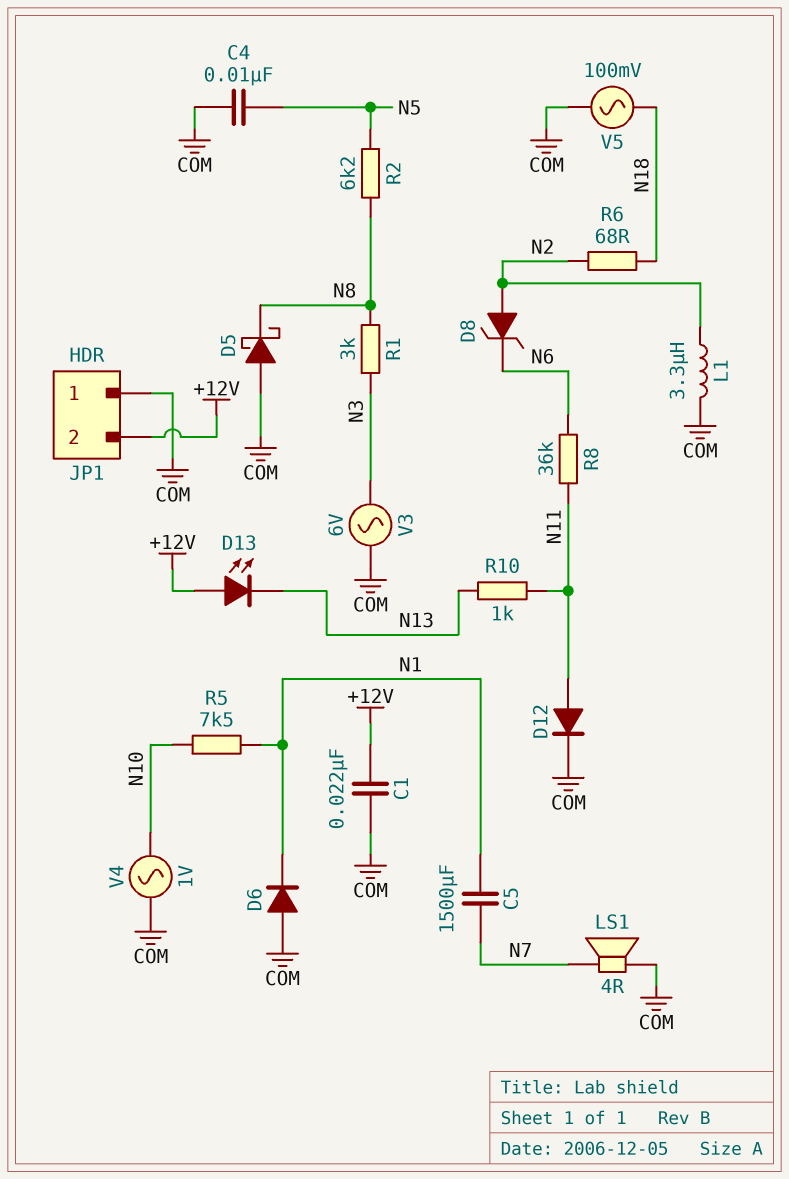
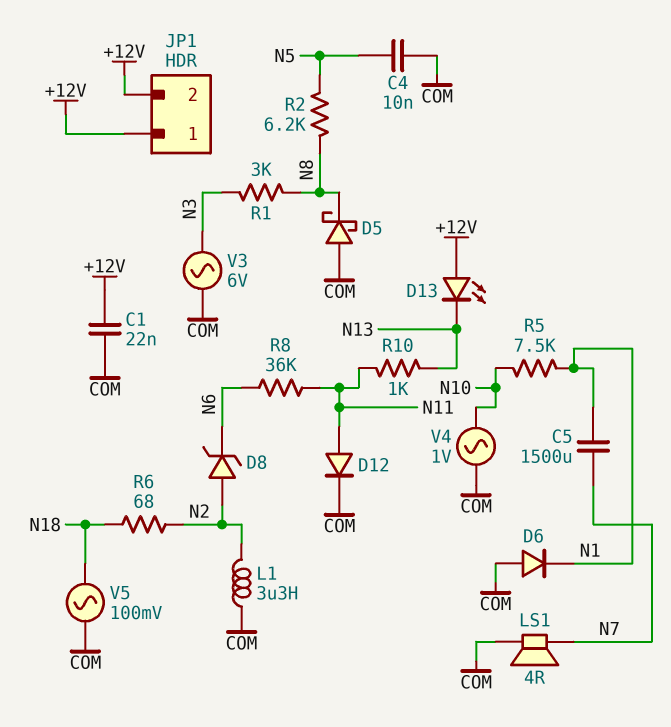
JP1 pin 1: COM -> +12V

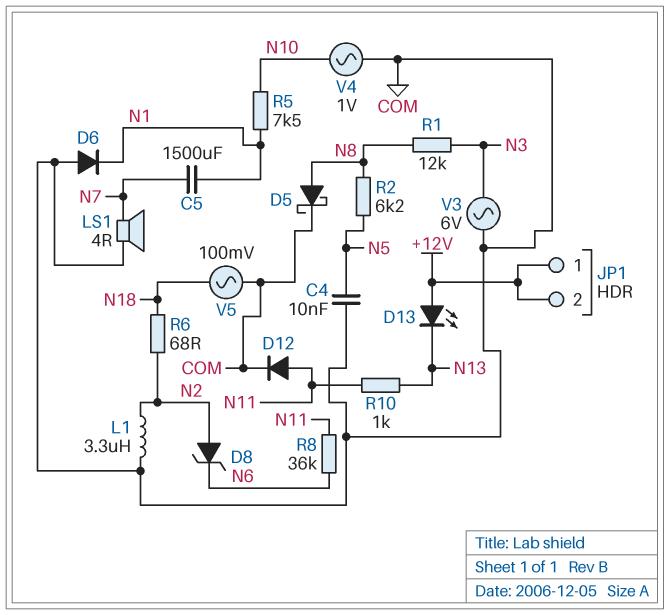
C1: 22nF (+12V, COM) -> none
D5: schottky (A COM, K N8) -> schottky (A N8, K COM)
R1: 3k (N3, N8) -> 12k (N3, N8)

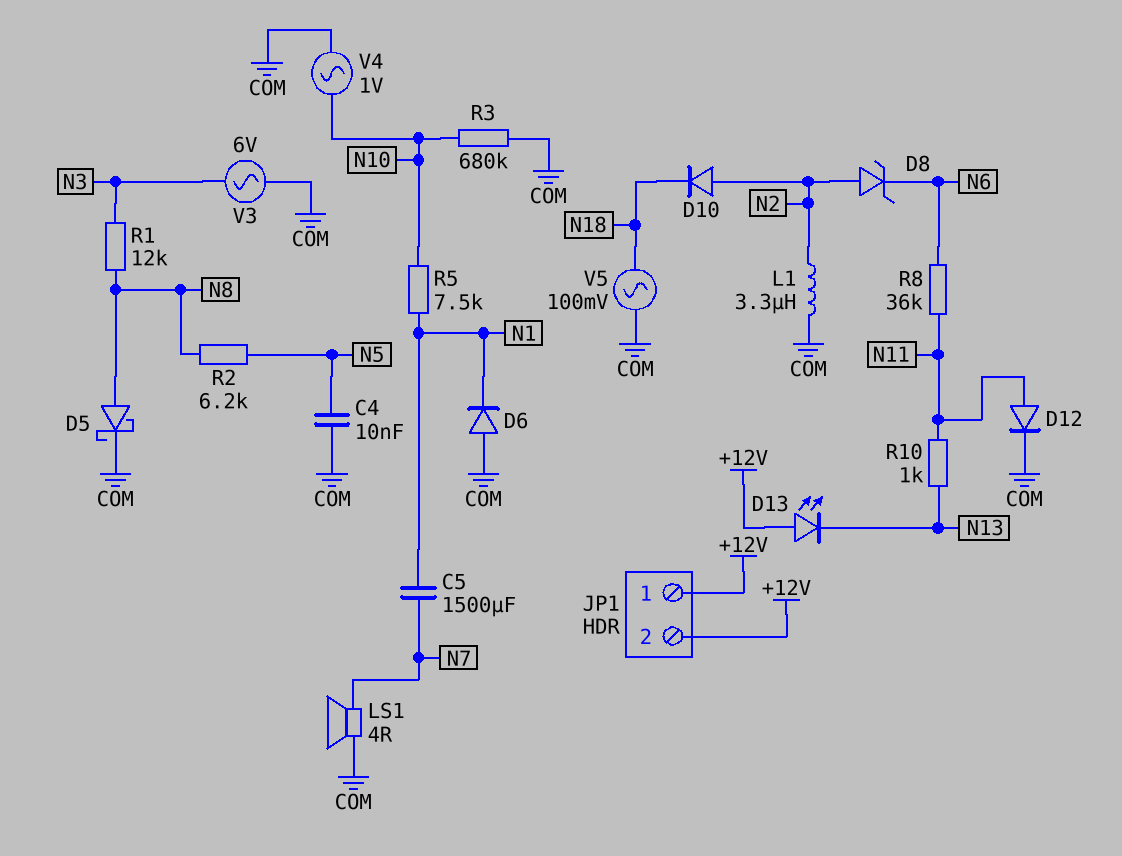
D10: none -> diode (A N2, K N18)
R3: none -> 680k (COM, N10)
R6: 68 (N2, N18) -> none

